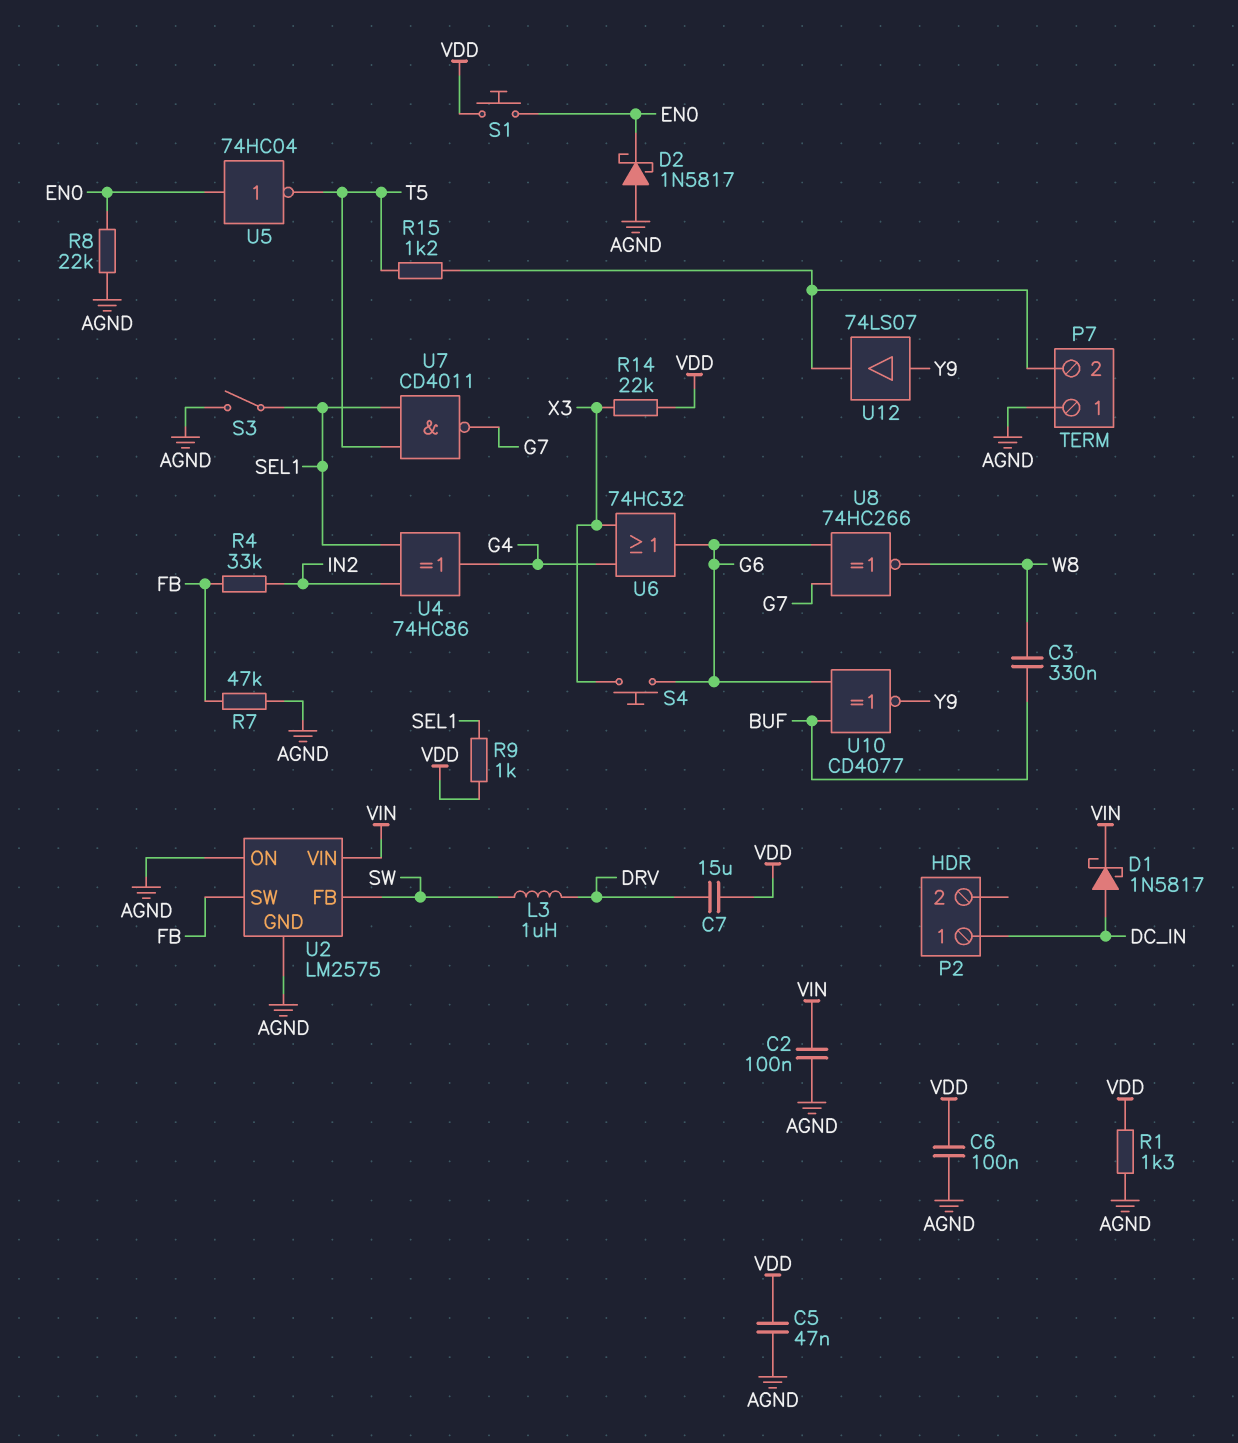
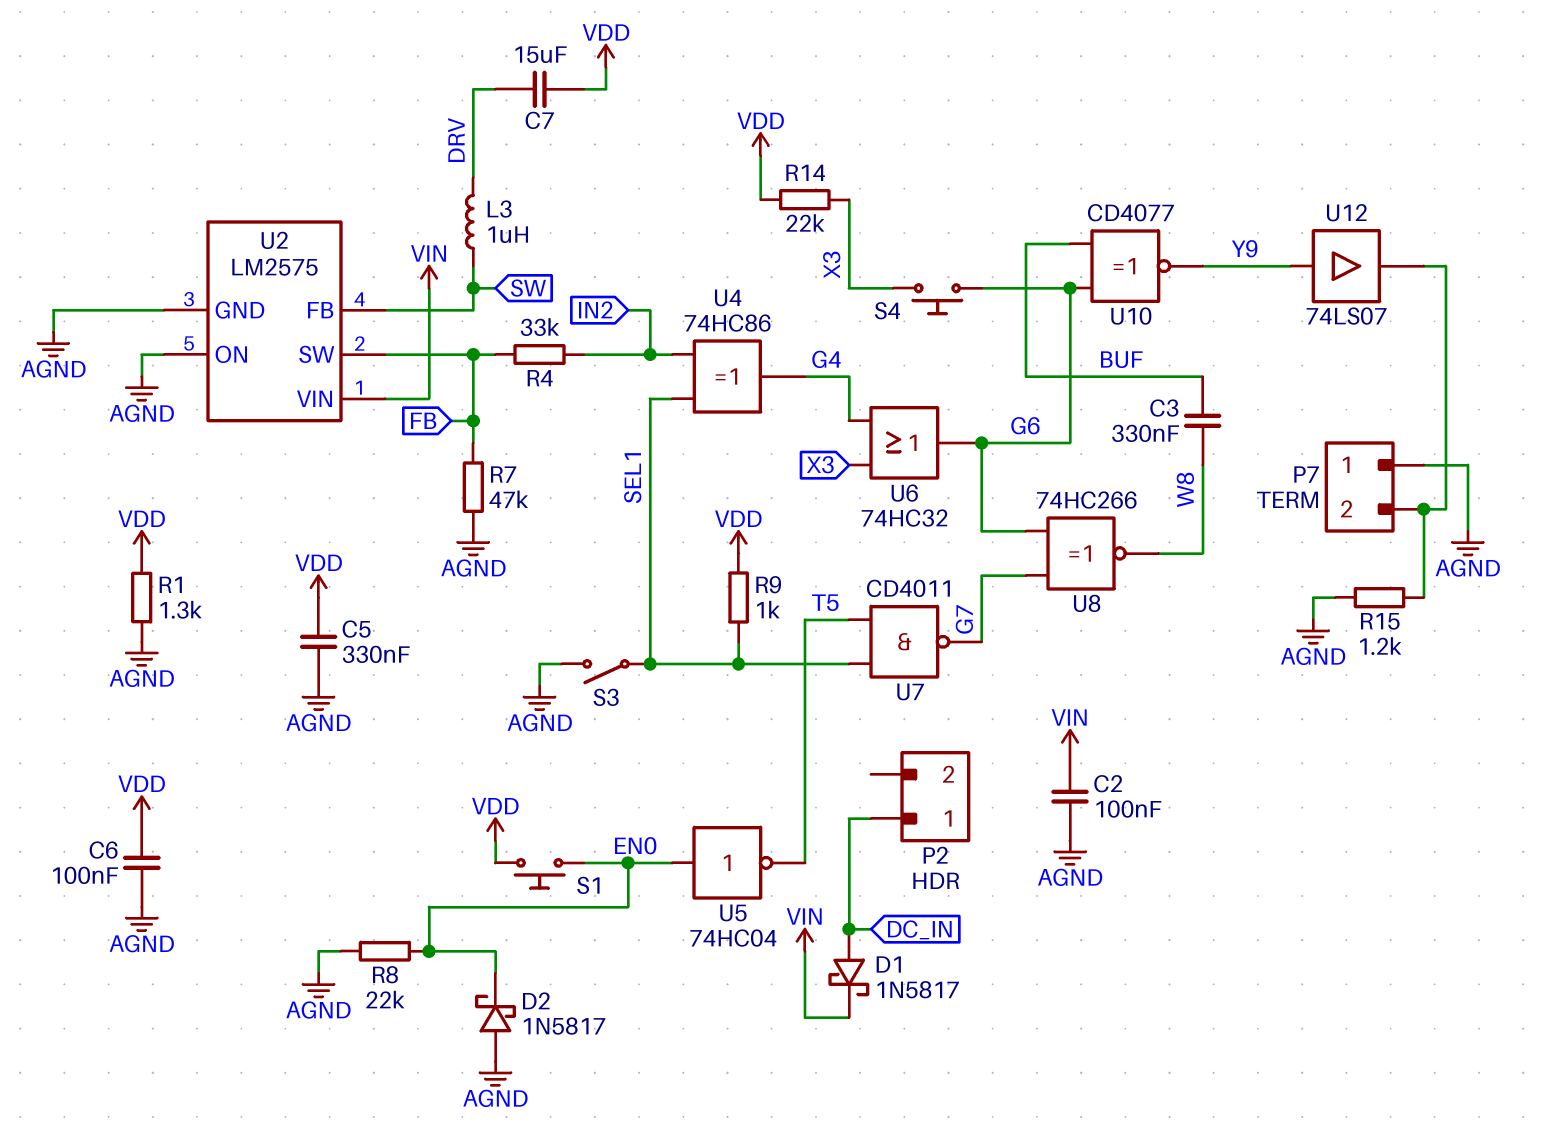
C5: 47nF (AGND, VDD) -> 330nF (AGND, VDD)
R15: 1.2k (P7/2, T5) -> 1.2k (AGND, P7/2)

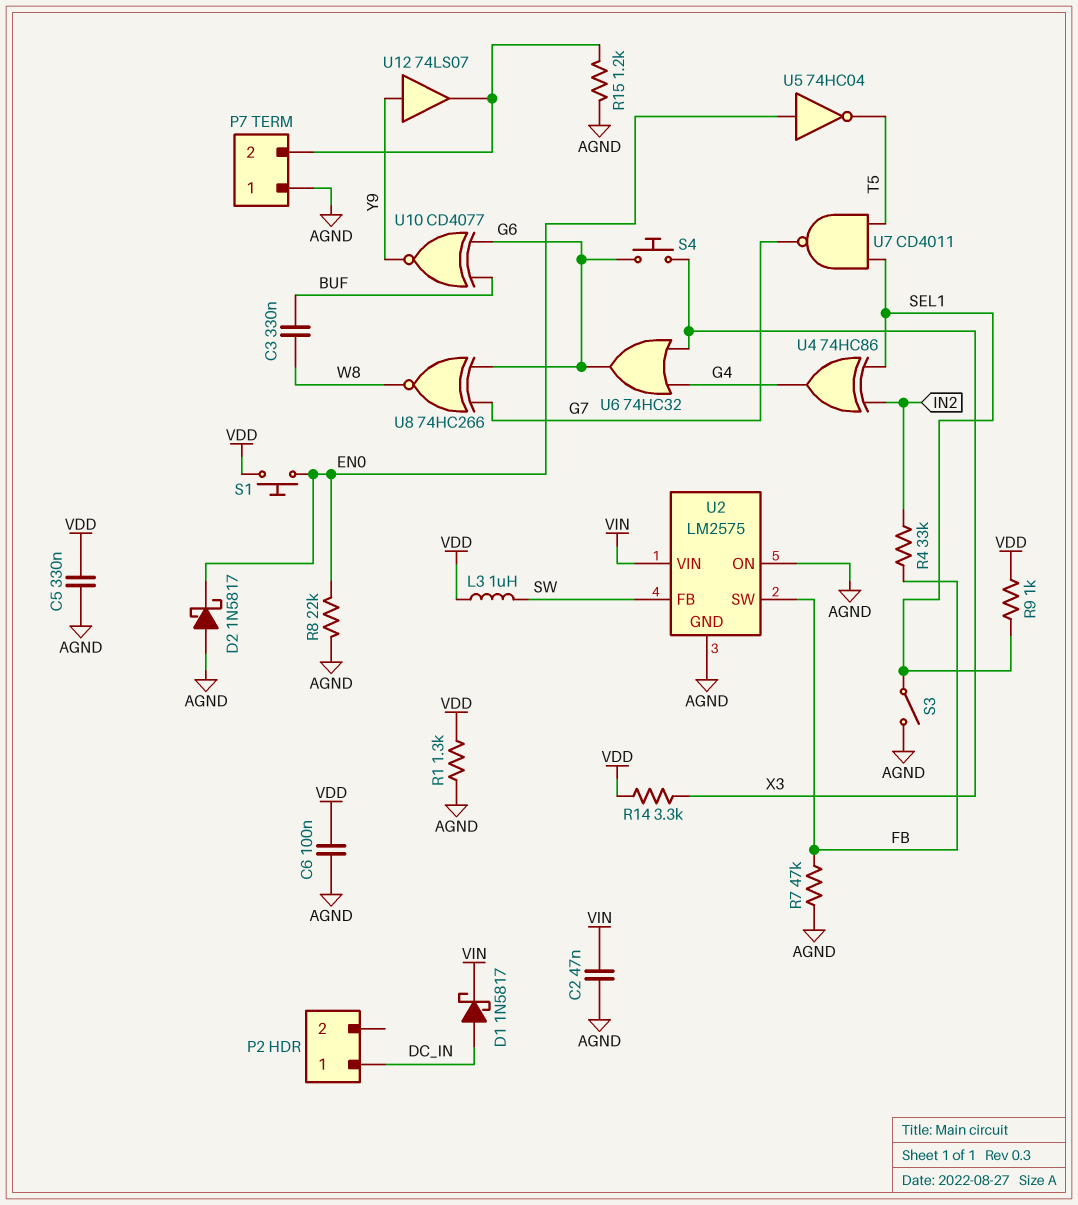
C2: 100nF (AGND, VIN) -> 47nF (AGND, VIN)
C7: 15uF (DRV, VDD) -> none
L3: 1uH (DRV, SW) -> 1uH (SW, VDD)
R14: 22k (VDD, X3) -> 3.3k (VDD, X3)

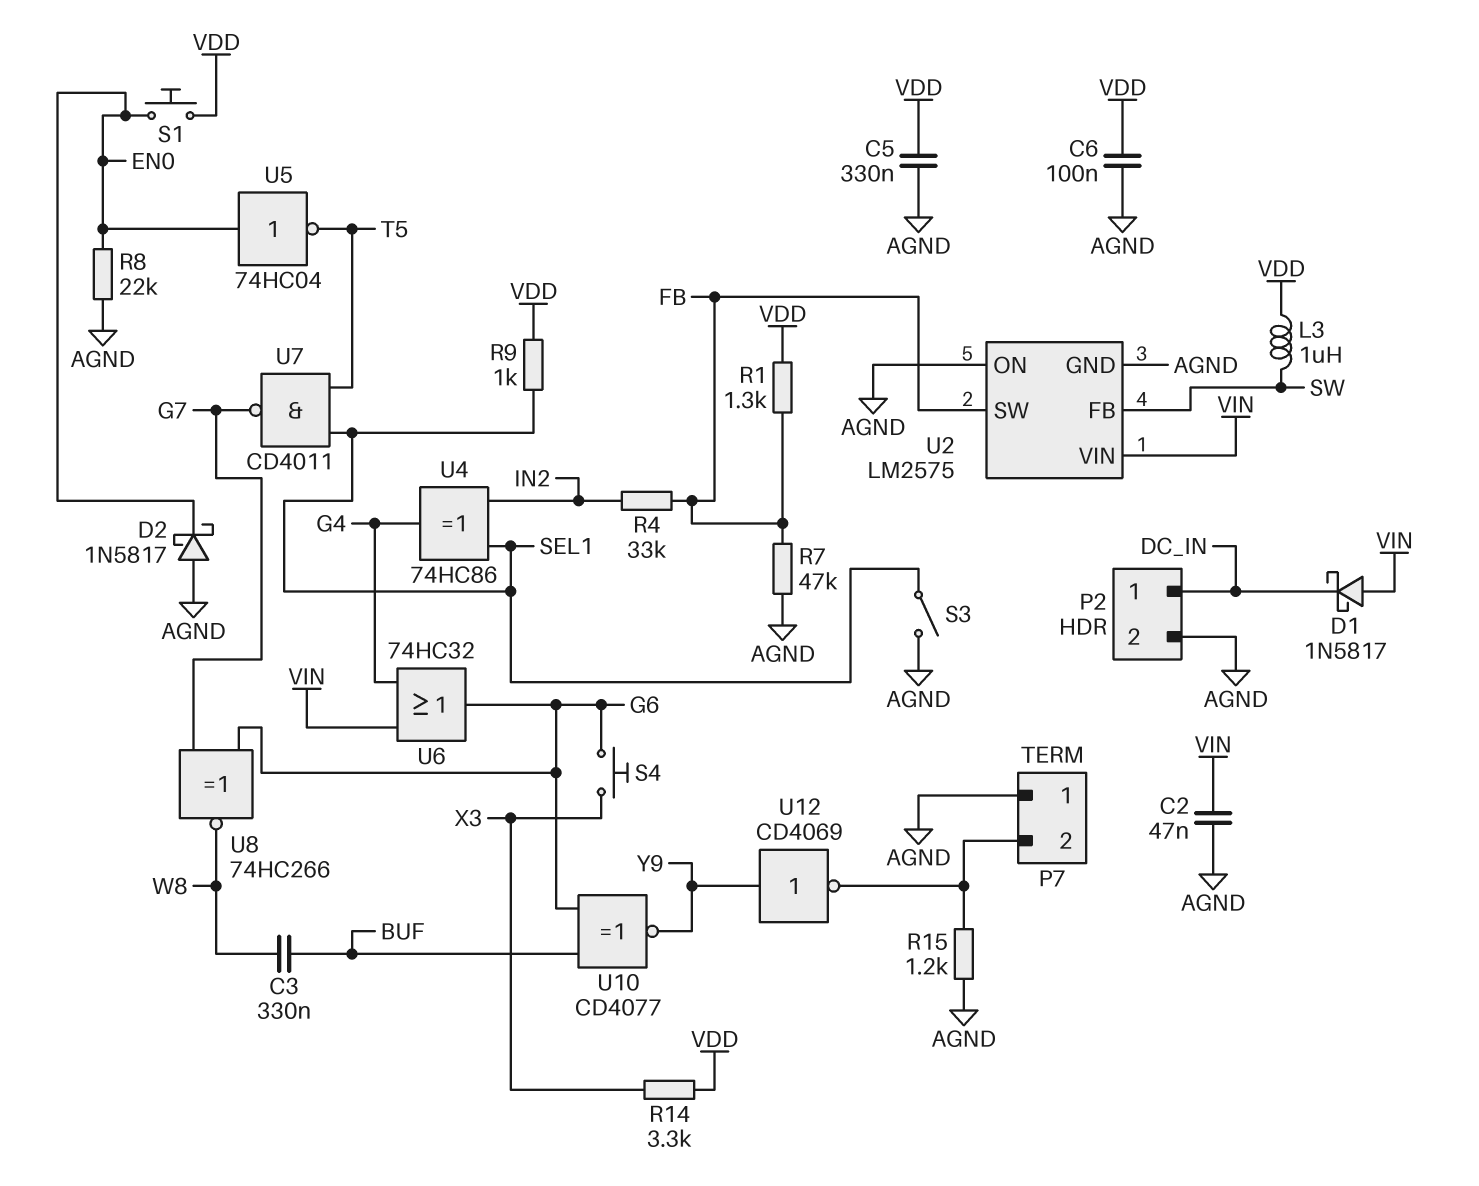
D1: schottky 1N5817 (A DC_IN, K VIN) -> schottky 1N5817 (A VIN, K DC_IN)
P2 pin 2: none -> AGND
R1: 1.3k (AGND, VDD) -> 1.3k (FB, VDD)
U6: OR 74HC32 (in G4, in X3, out G6) -> OR 74HC32 (in G4, in VIN, out G6)
U12: buffer 74LS07 (in Y9, out P7/2) -> NOT CD4069 (in Y9, out P7/2)

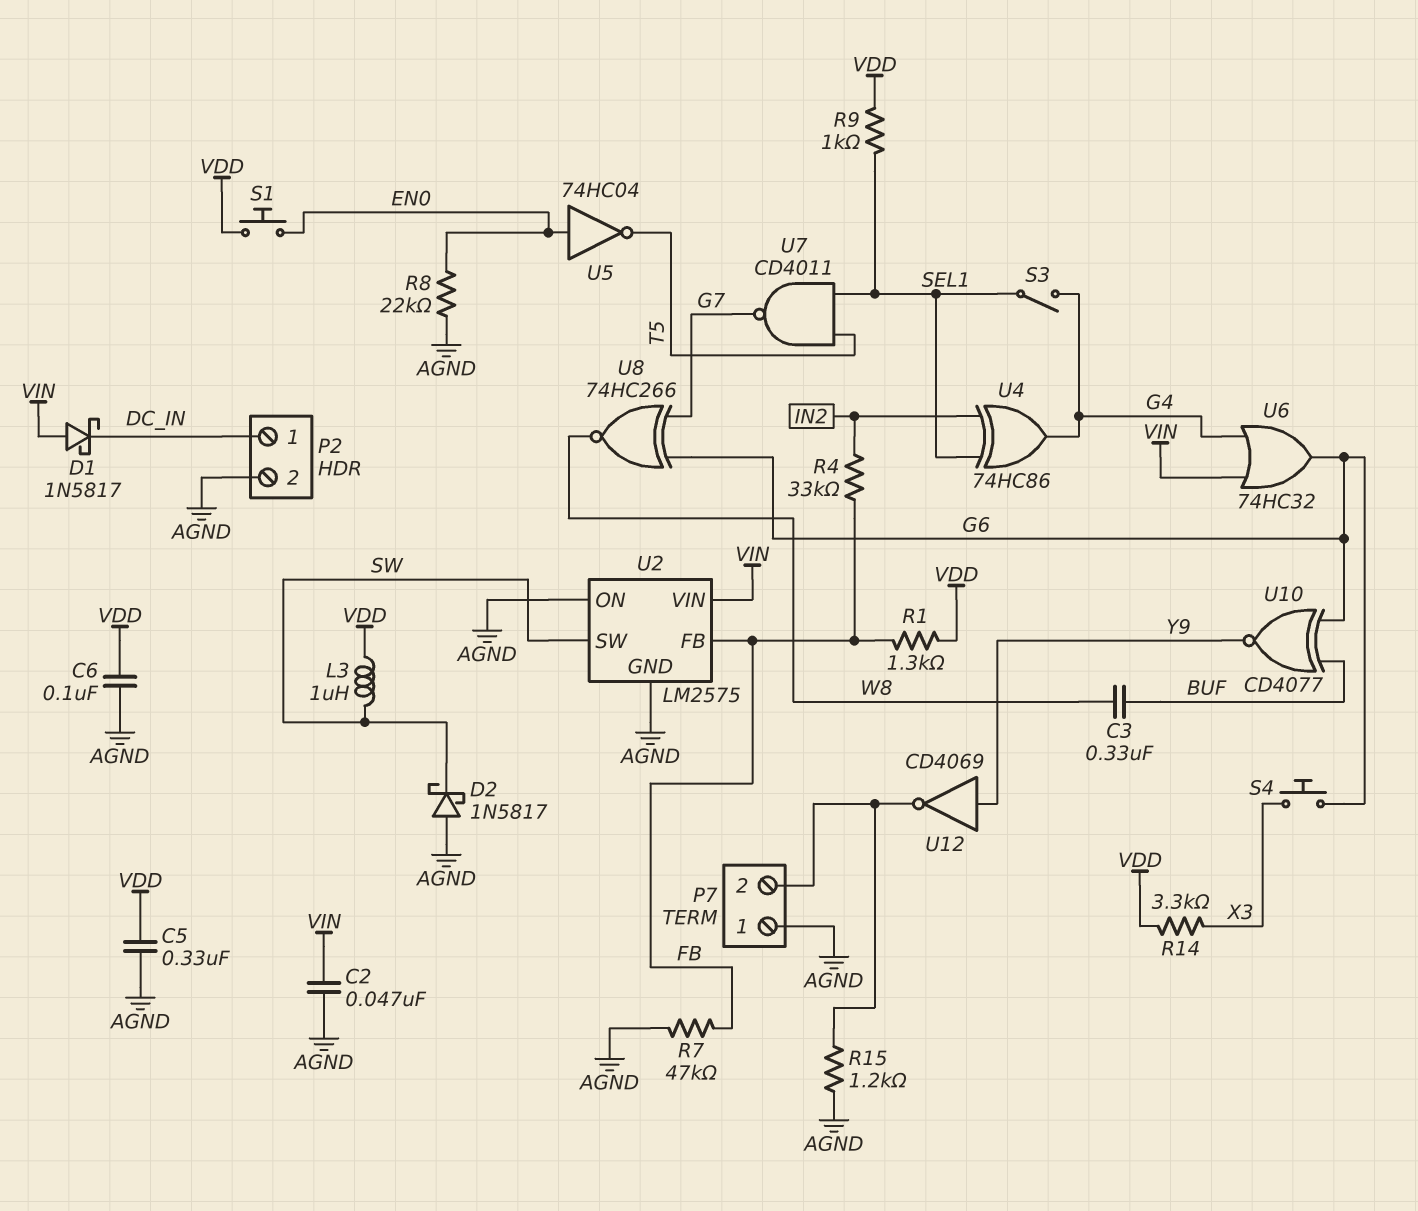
D2: schottky 1N5817 (A AGND, K EN0) -> schottky 1N5817 (A AGND, K SW)
S3: switch (AGND, SEL1) -> switch (G4, SEL1)
U2 pin FB: SW -> FB
U2 pin SW: FB -> SW

